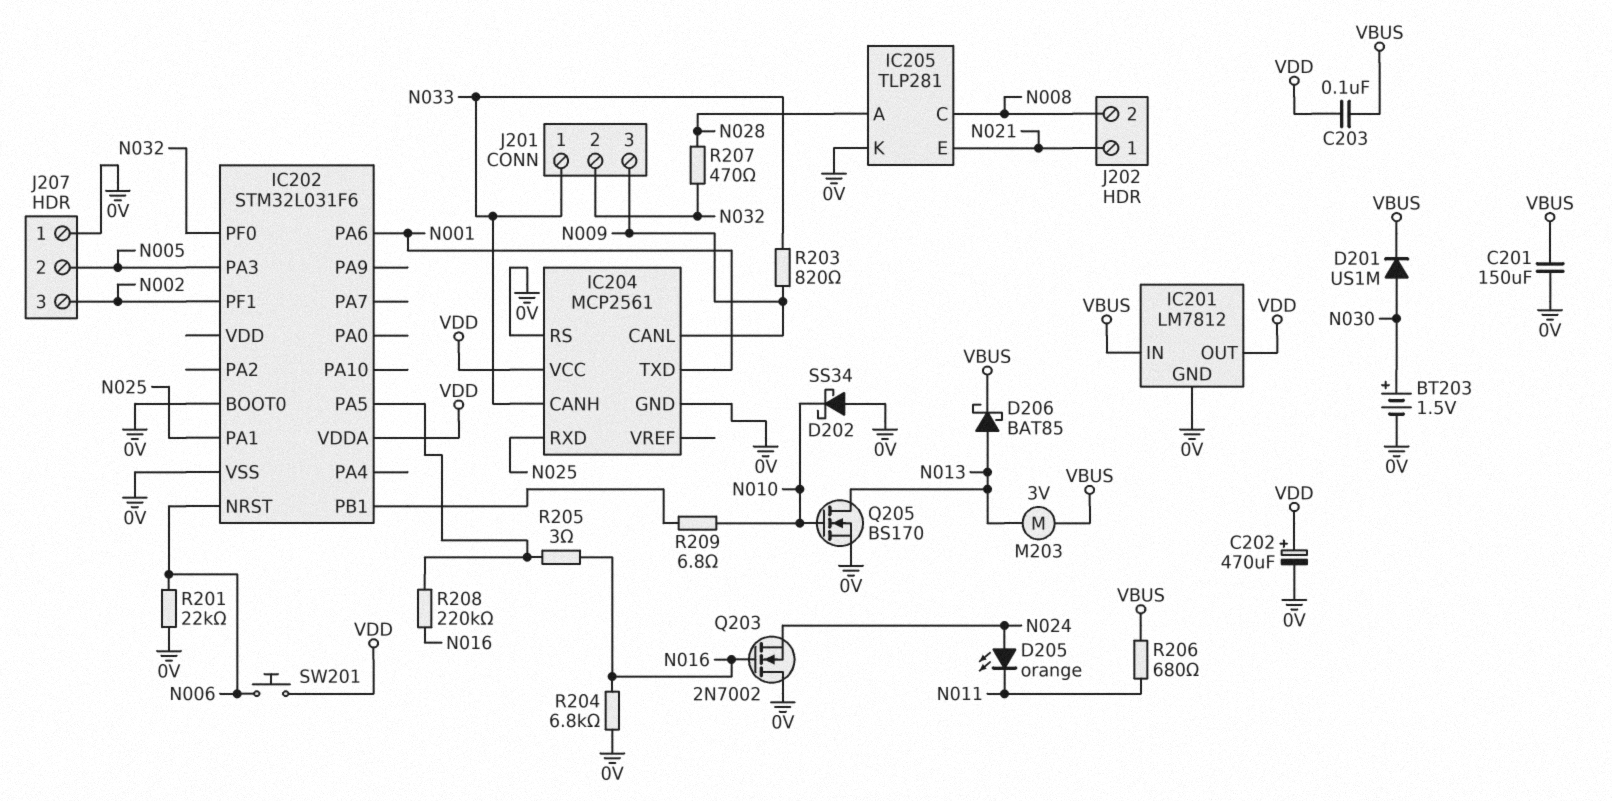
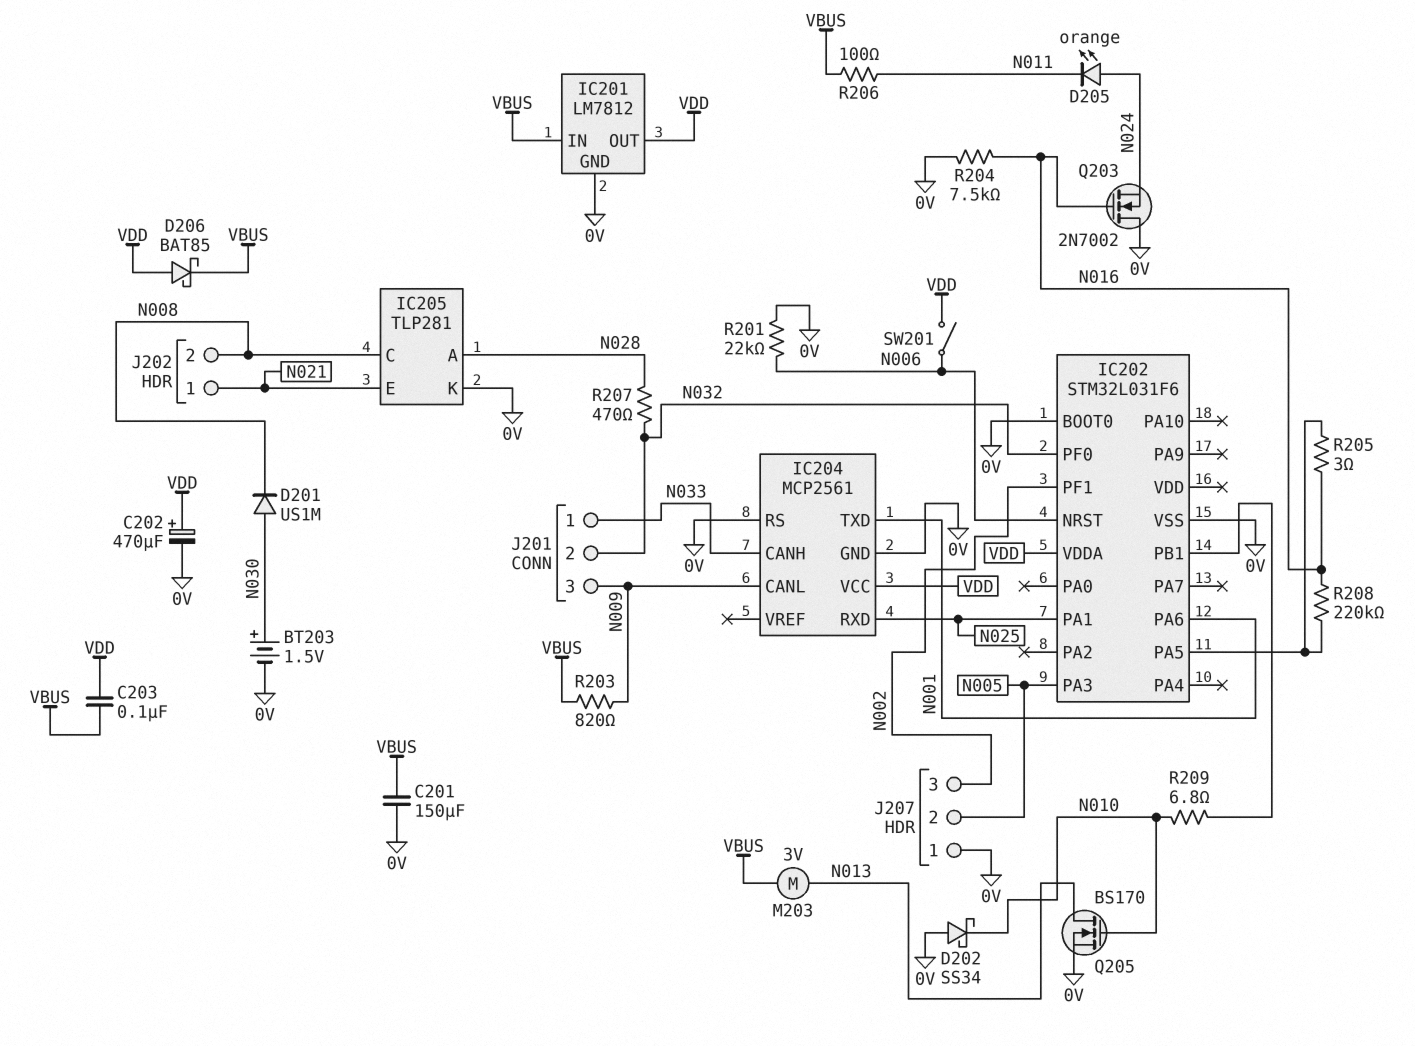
D201: diode US1M (A N030, K VBUS) -> diode US1M (A N030, K N008)
D206: schottky BAT85 (A N013, K VBUS) -> schottky BAT85 (A VDD, K VBUS)
R203: 820 (N009, N033) -> 820 (N009, VBUS)
R204: 6.8k (0V, N016) -> 7.5k (0V, N016)
R206: 680 (N011, VBUS) -> 100 (N011, VBUS)
SW201: button (N006, VDD) -> switch (N006, VDD)

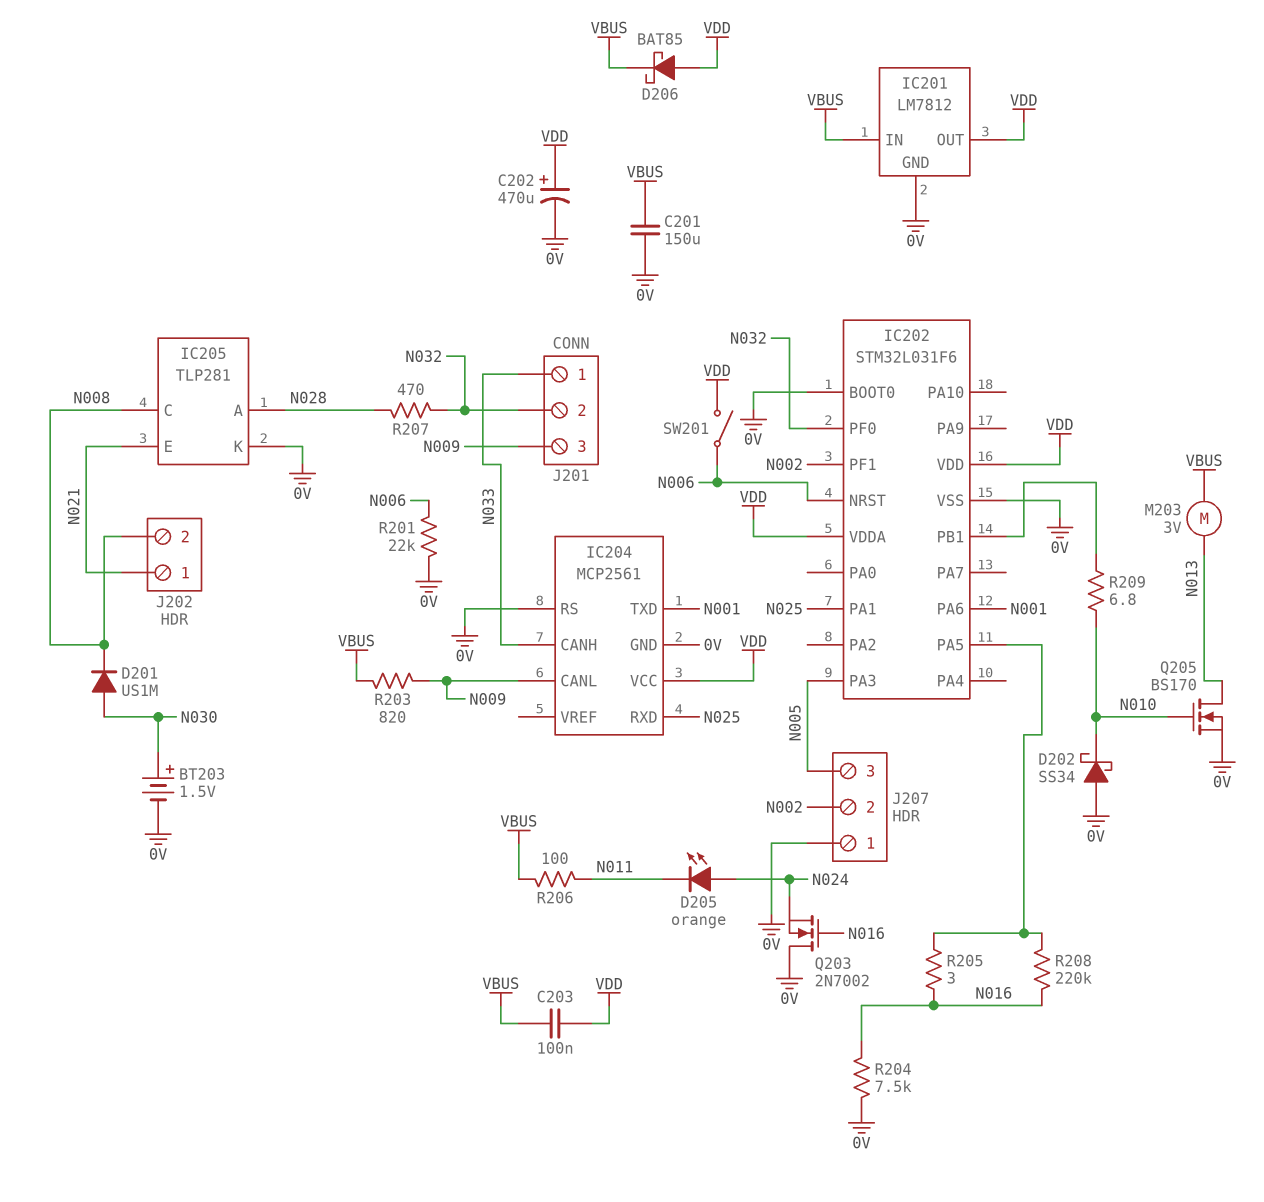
IC202 pin VDD: none -> VDD
J207 pin 2: N005 -> N002
J207 pin 3: N002 -> N005

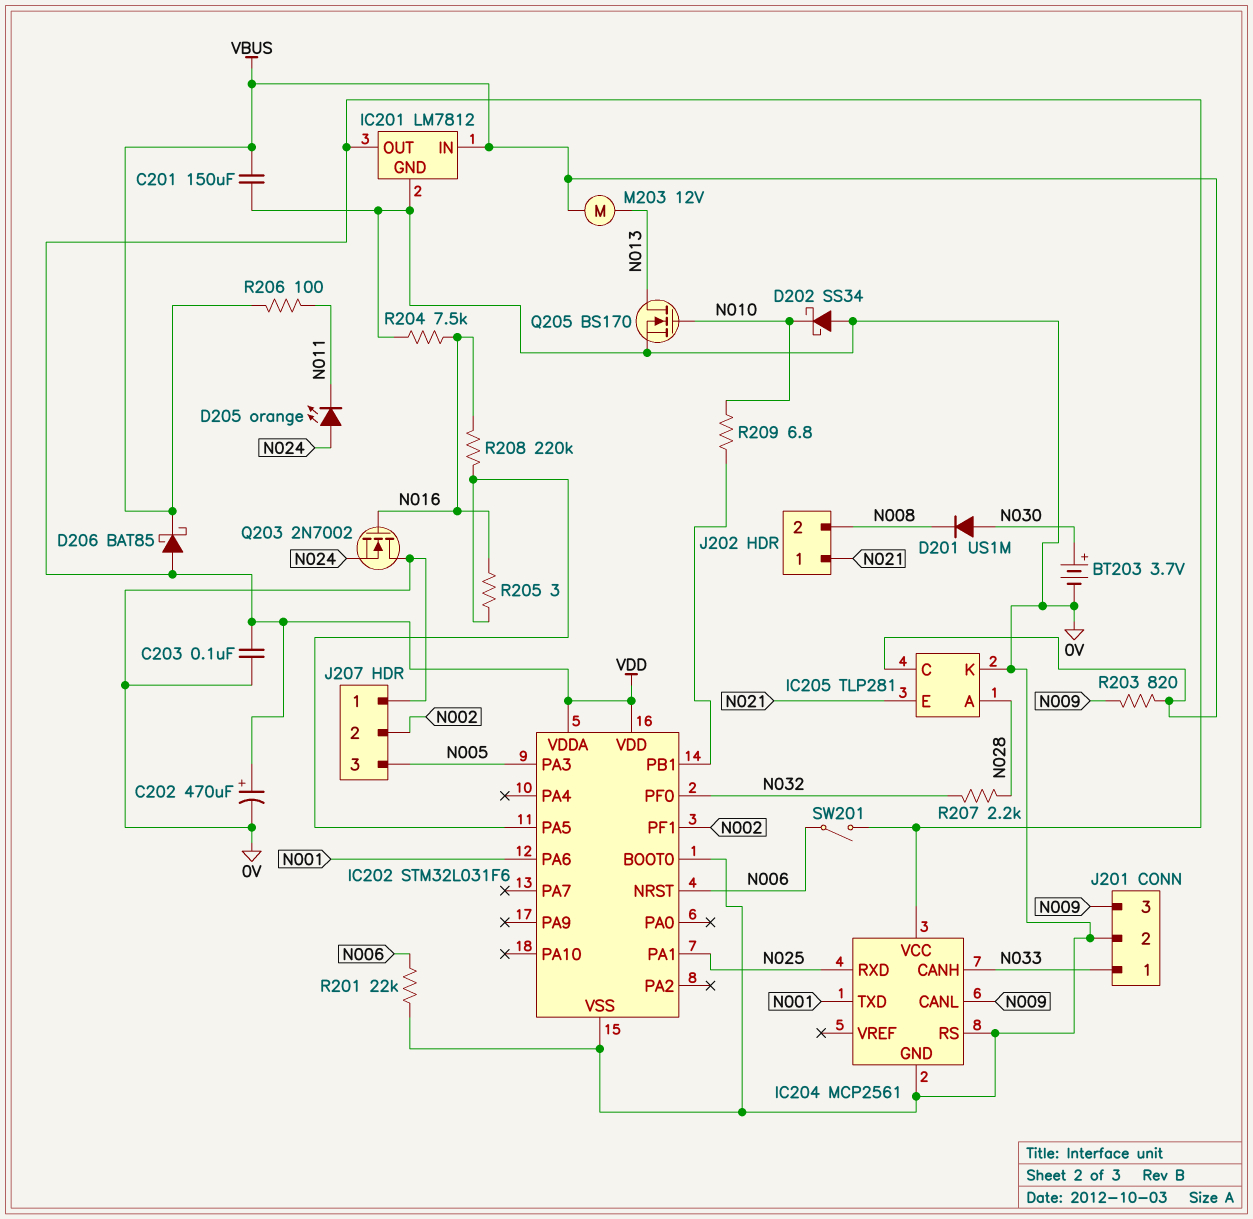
BT203: 1.5V (plus N030, minus 0V) -> 3.7V (plus N030, minus 0V)
C203: 100nF (VBUS, VDD) -> 100nF (0V, VDD)
IC205 pin C: N008 -> VBUS
J201 pin 2: N032 -> 0V
M203: motor 3V (N013, VBUS) -> motor 12V (N013, VBUS)
R207: 470 (N028, N032) -> 2.2k (N028, N032)

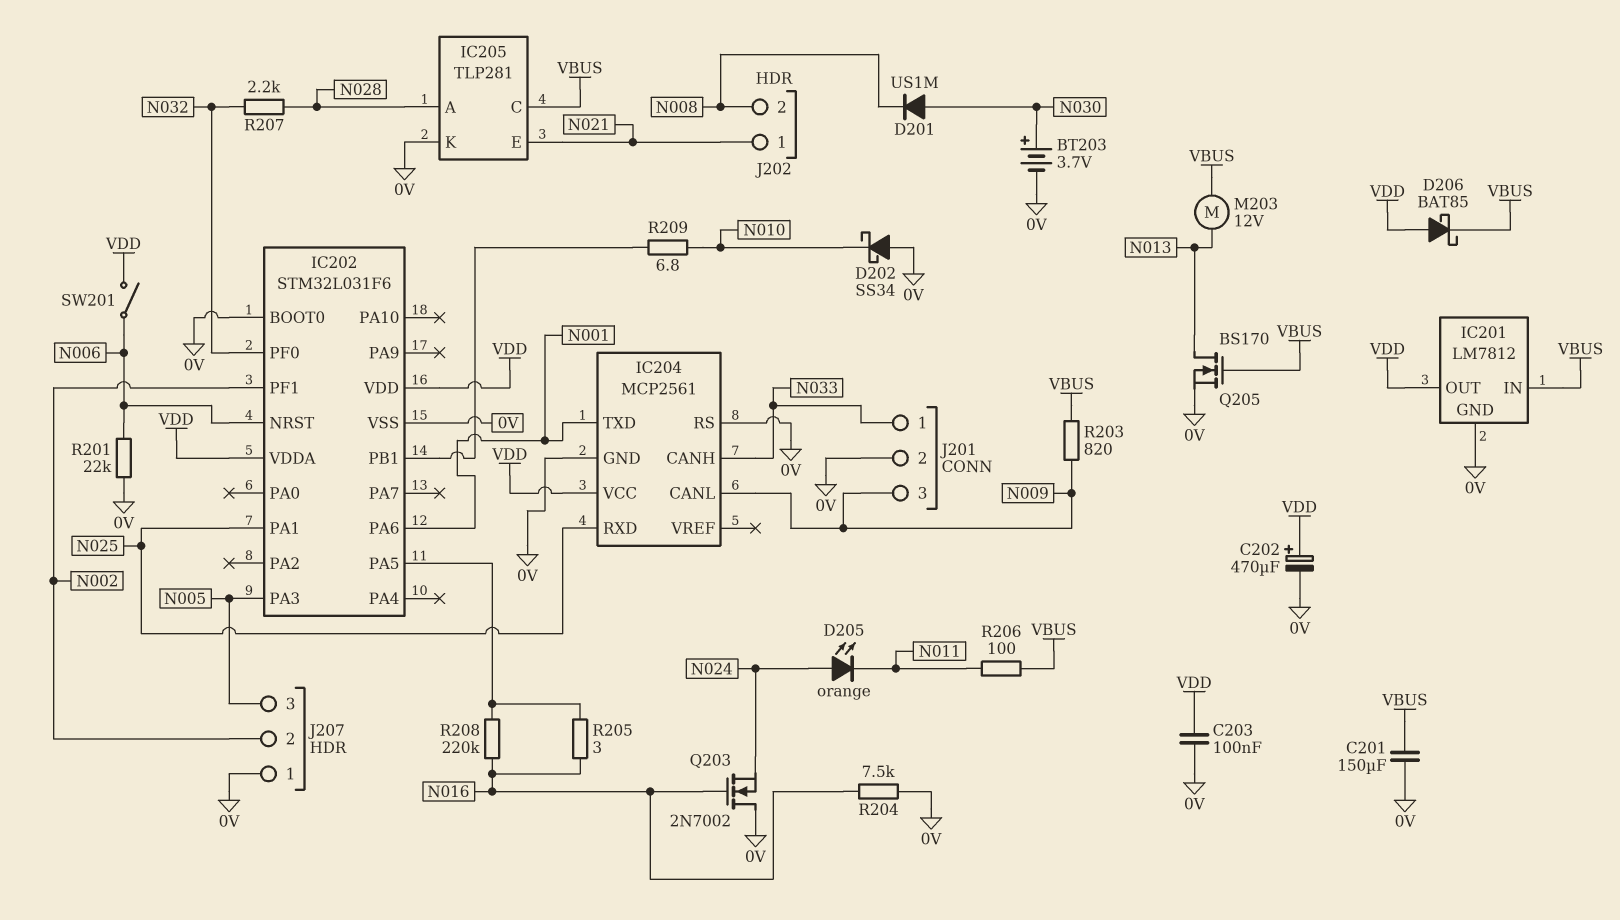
Q205: NMOS BS170 (G N010, D N013, S 0V) -> NMOS BS170 (G VBUS, D N013, S 0V)

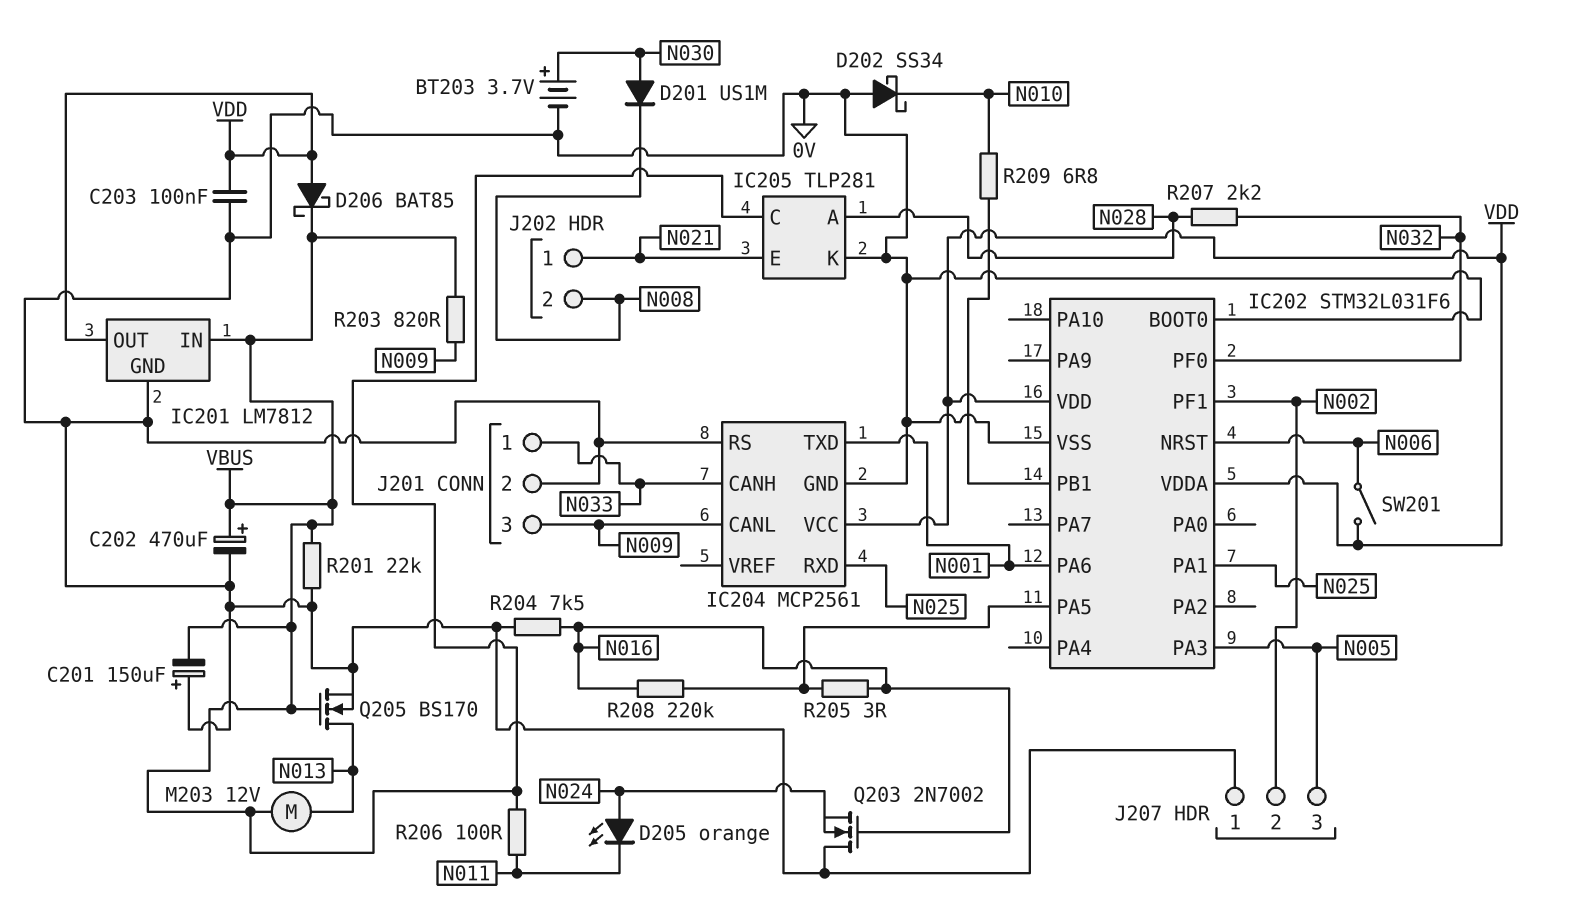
C201: 150uF (0V, VBUS) -> 150uF (plus 0V, minus VBUS)
C202: 470uF (plus VDD, minus 0V) -> 470uF (plus VBUS, minus 0V)
R201: 22k (0V, N006) -> 22k (0V, VBUS)

